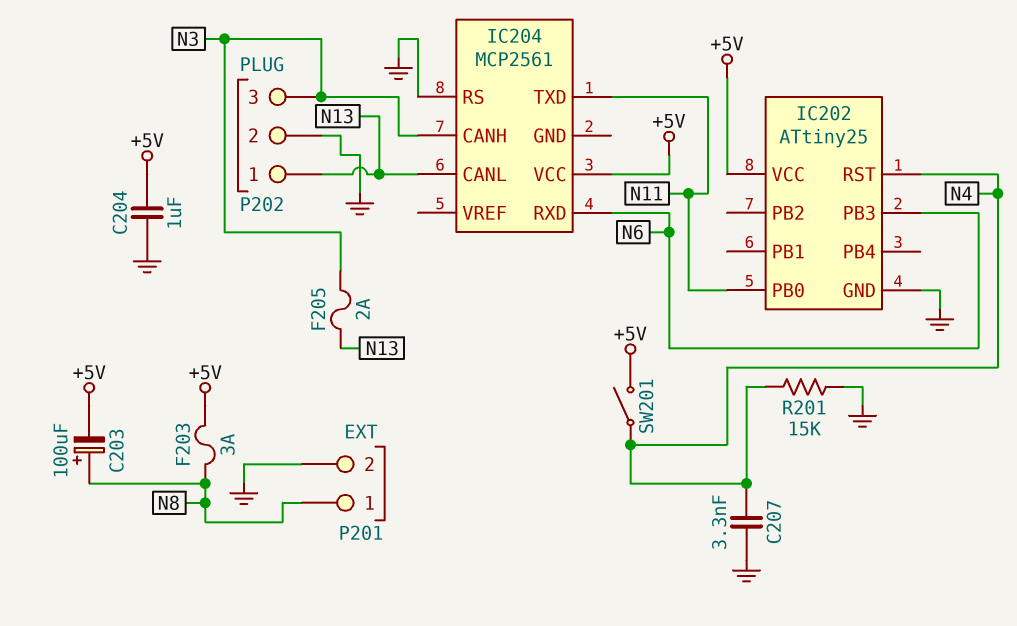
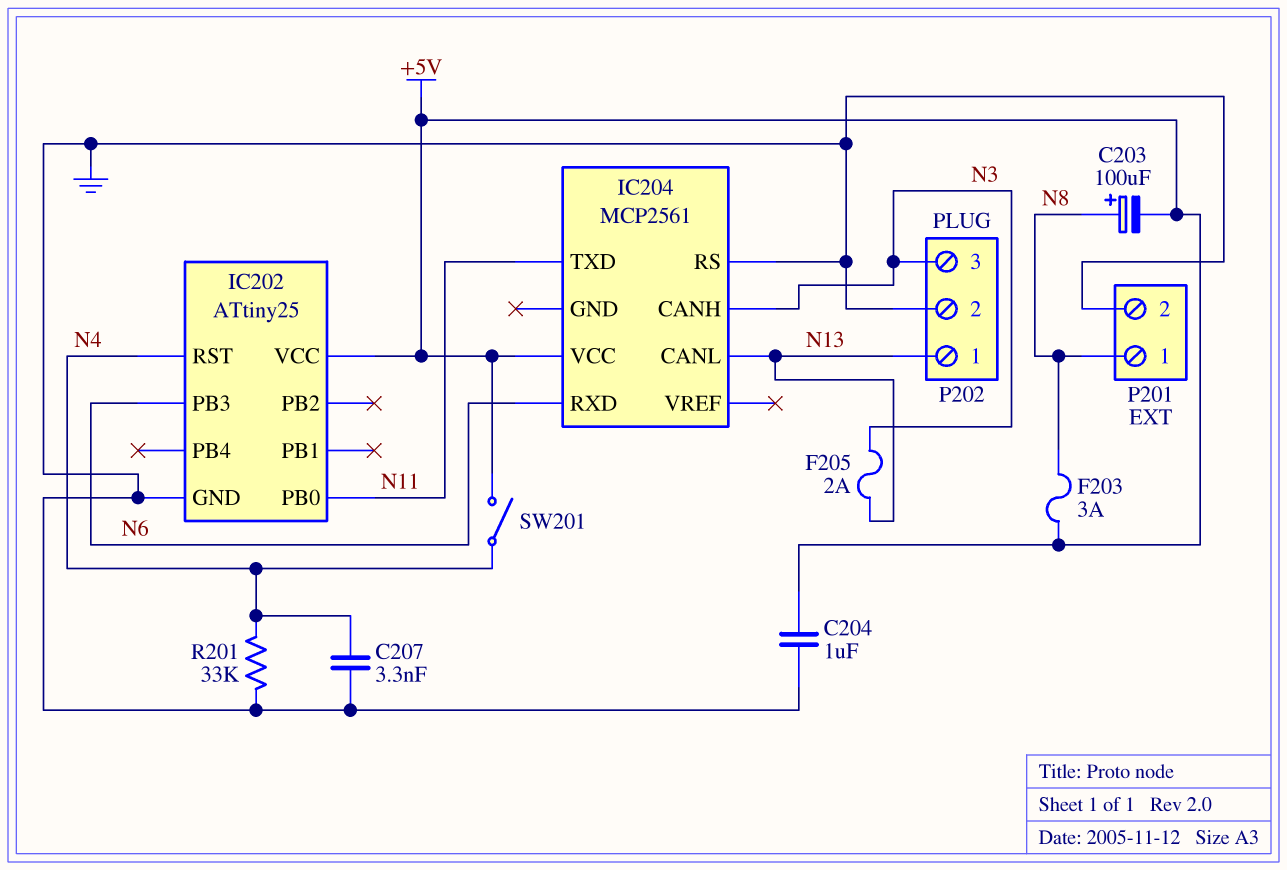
R201: 15k (GND, N4) -> 33k (GND, N4)

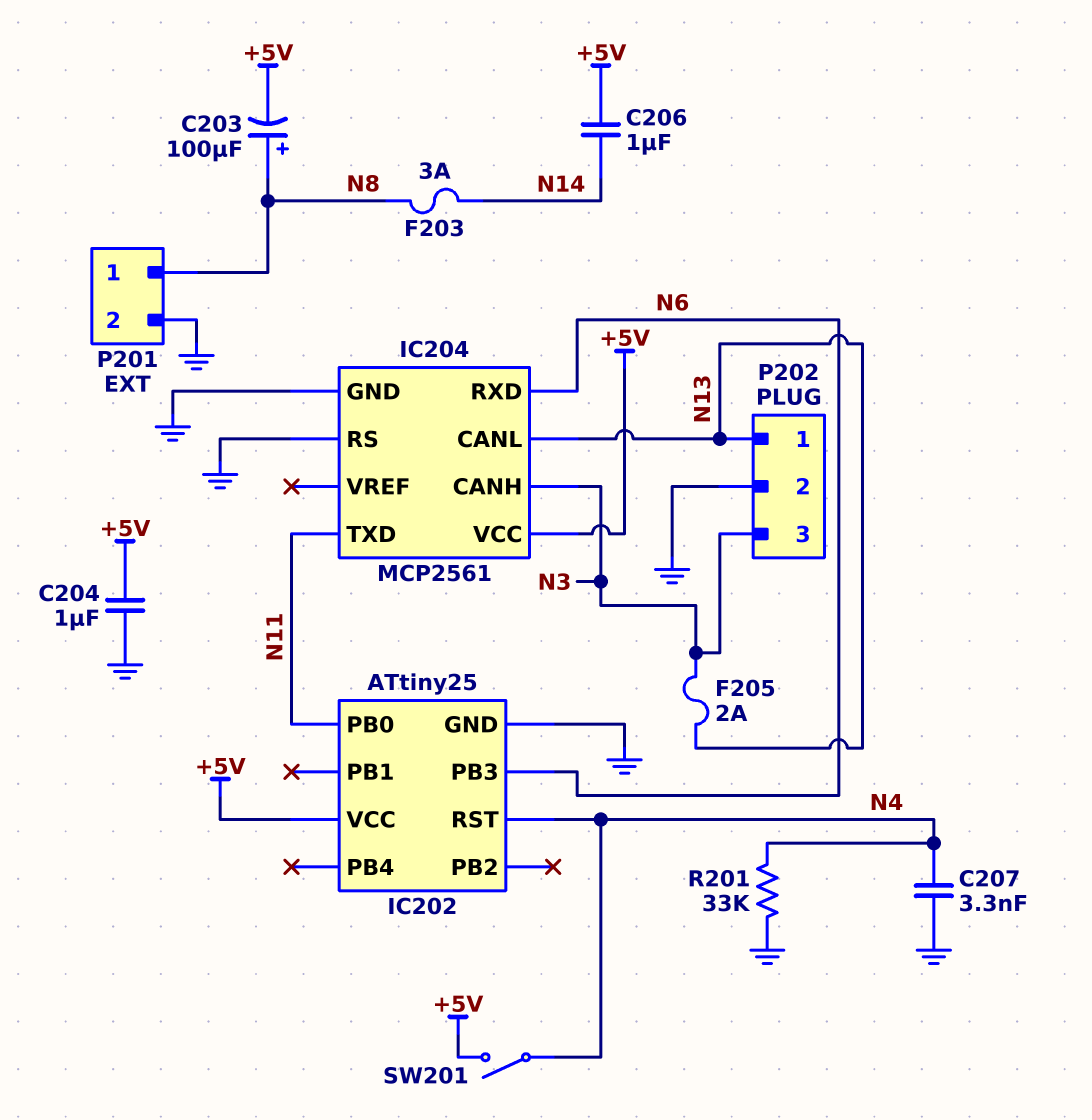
C206: none -> 1uF (+5V, N14)
F203: 3A (+5V, N8) -> 3A (N8, N14)
IC204 pin GND: none -> GND

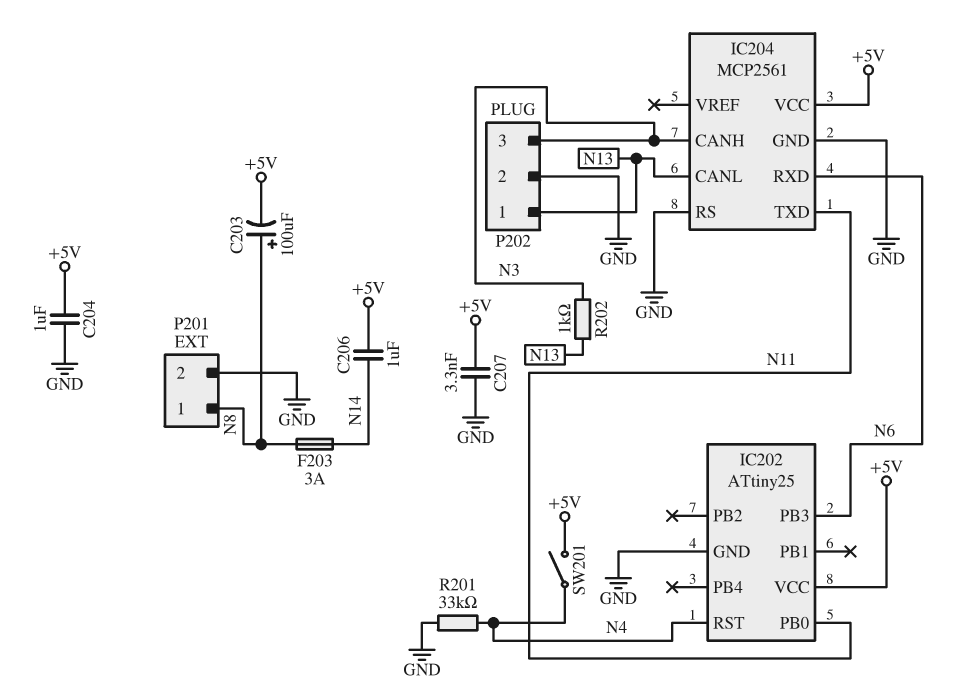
C207: 3.3nF (GND, N4) -> 3.3nF (+5V, GND)
F205: 2A (N3, N13) -> none
R202: none -> 1k (N3, N13)

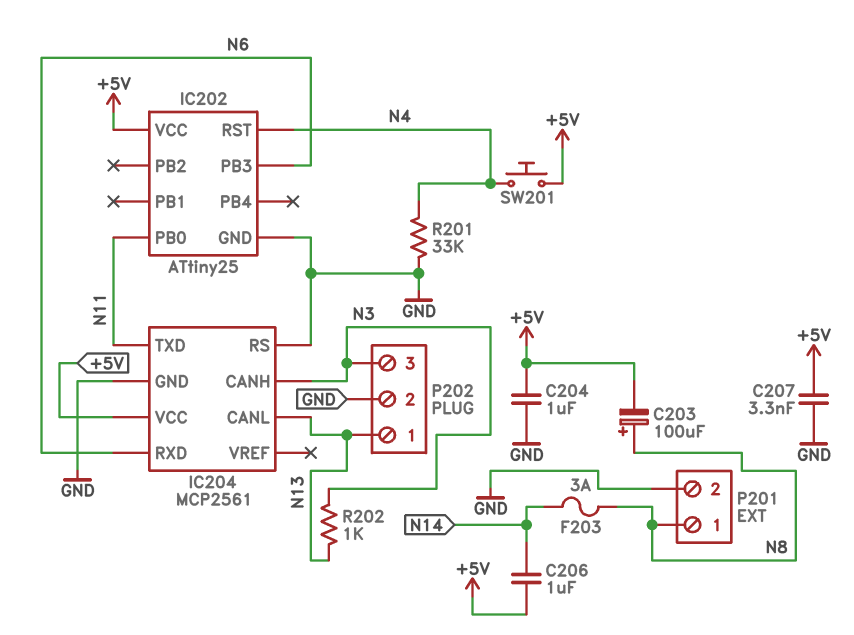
SW201: switch (+5V, N4) -> button (+5V, N4)

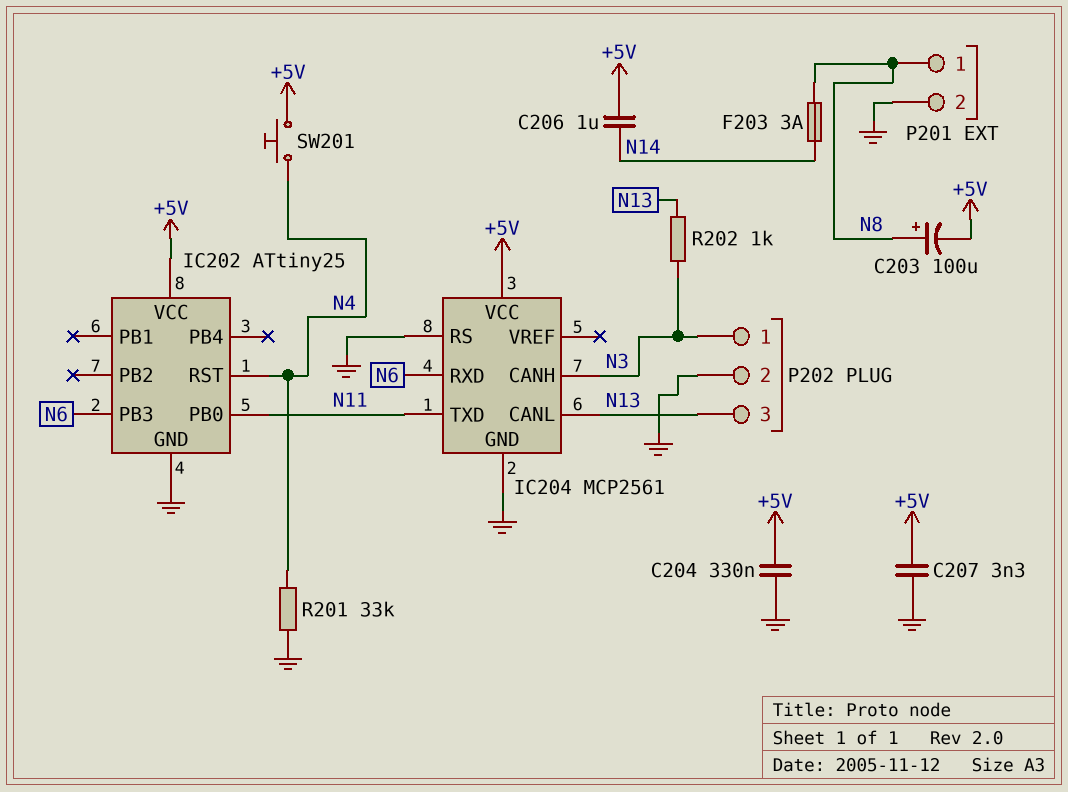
C204: 1uF (+5V, GND) -> 330nF (+5V, GND)
P202 pin 1: N13 -> N3
P202 pin 3: N3 -> N13

